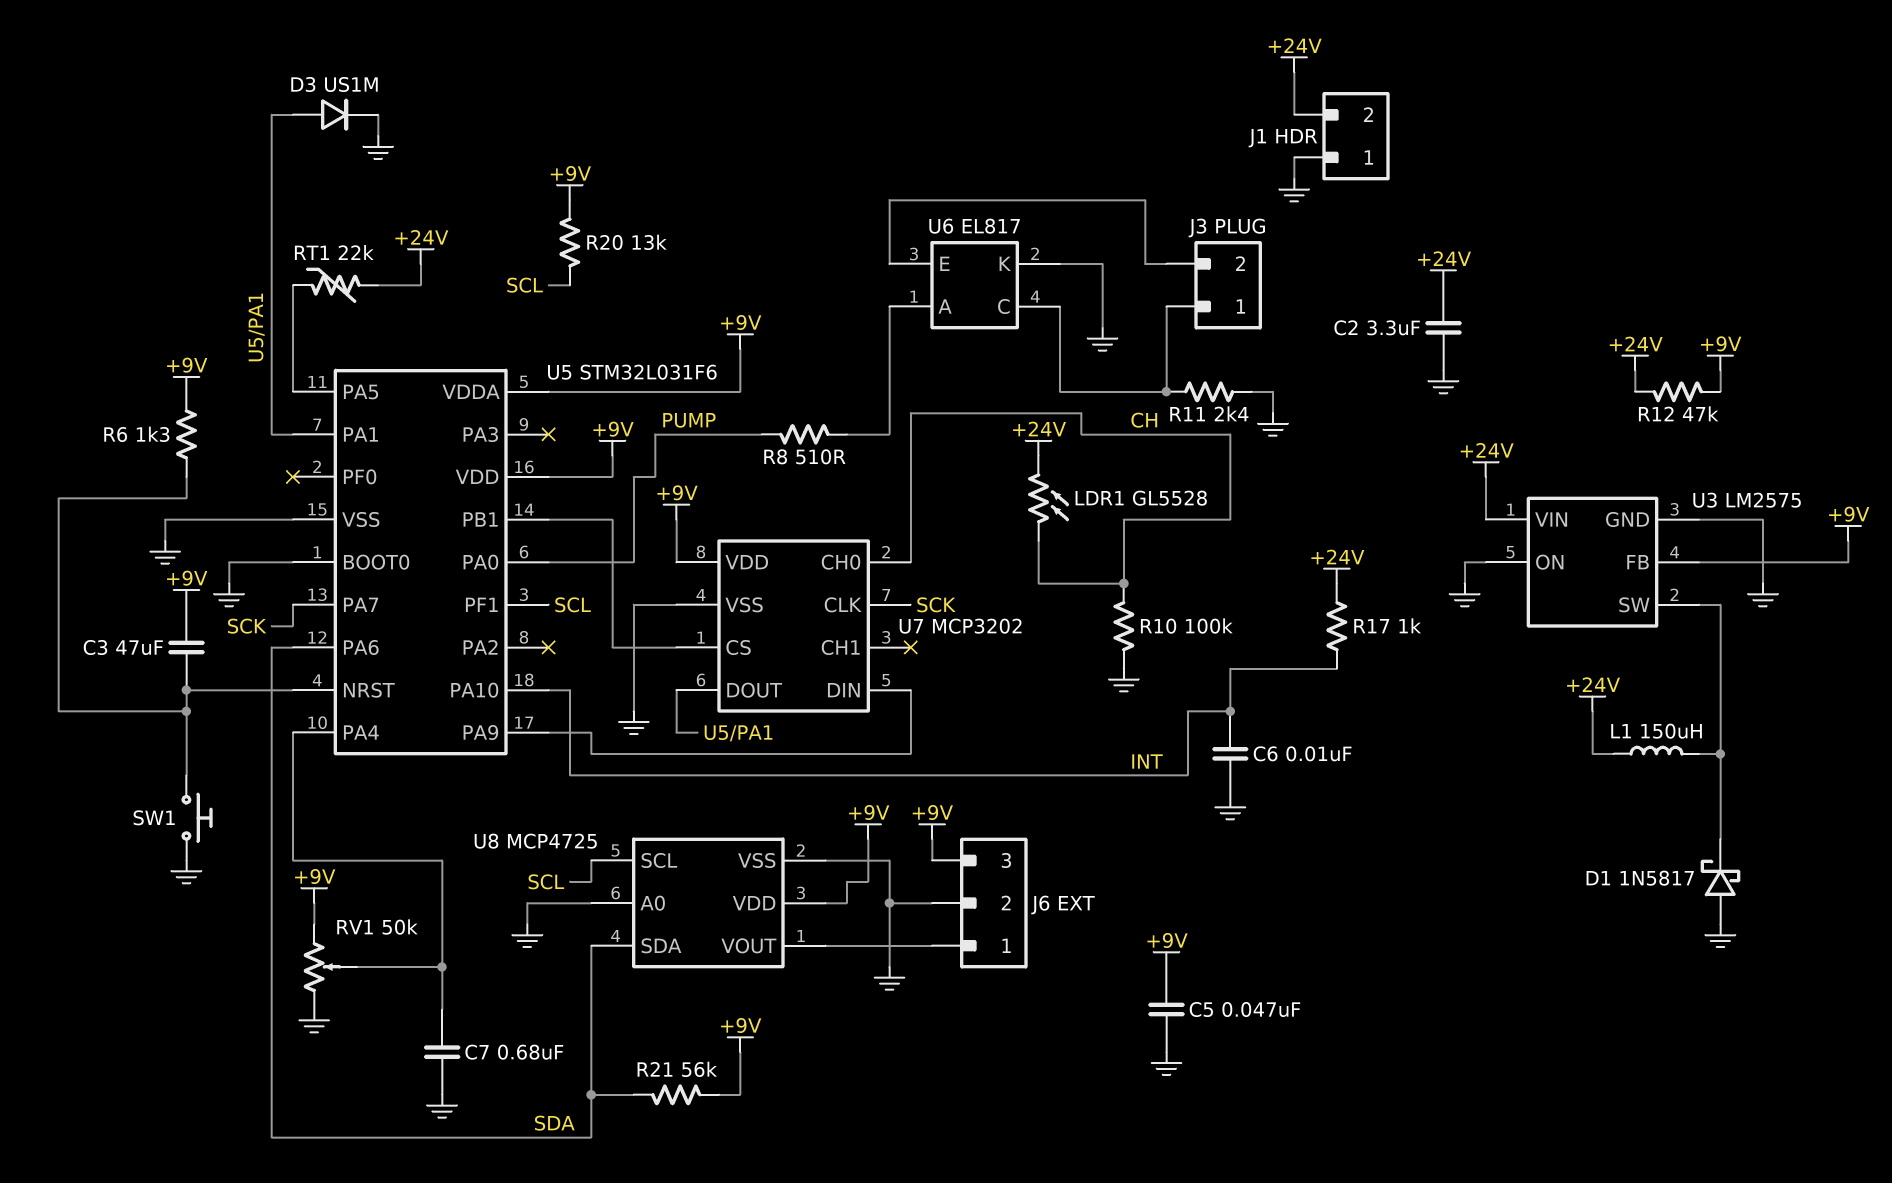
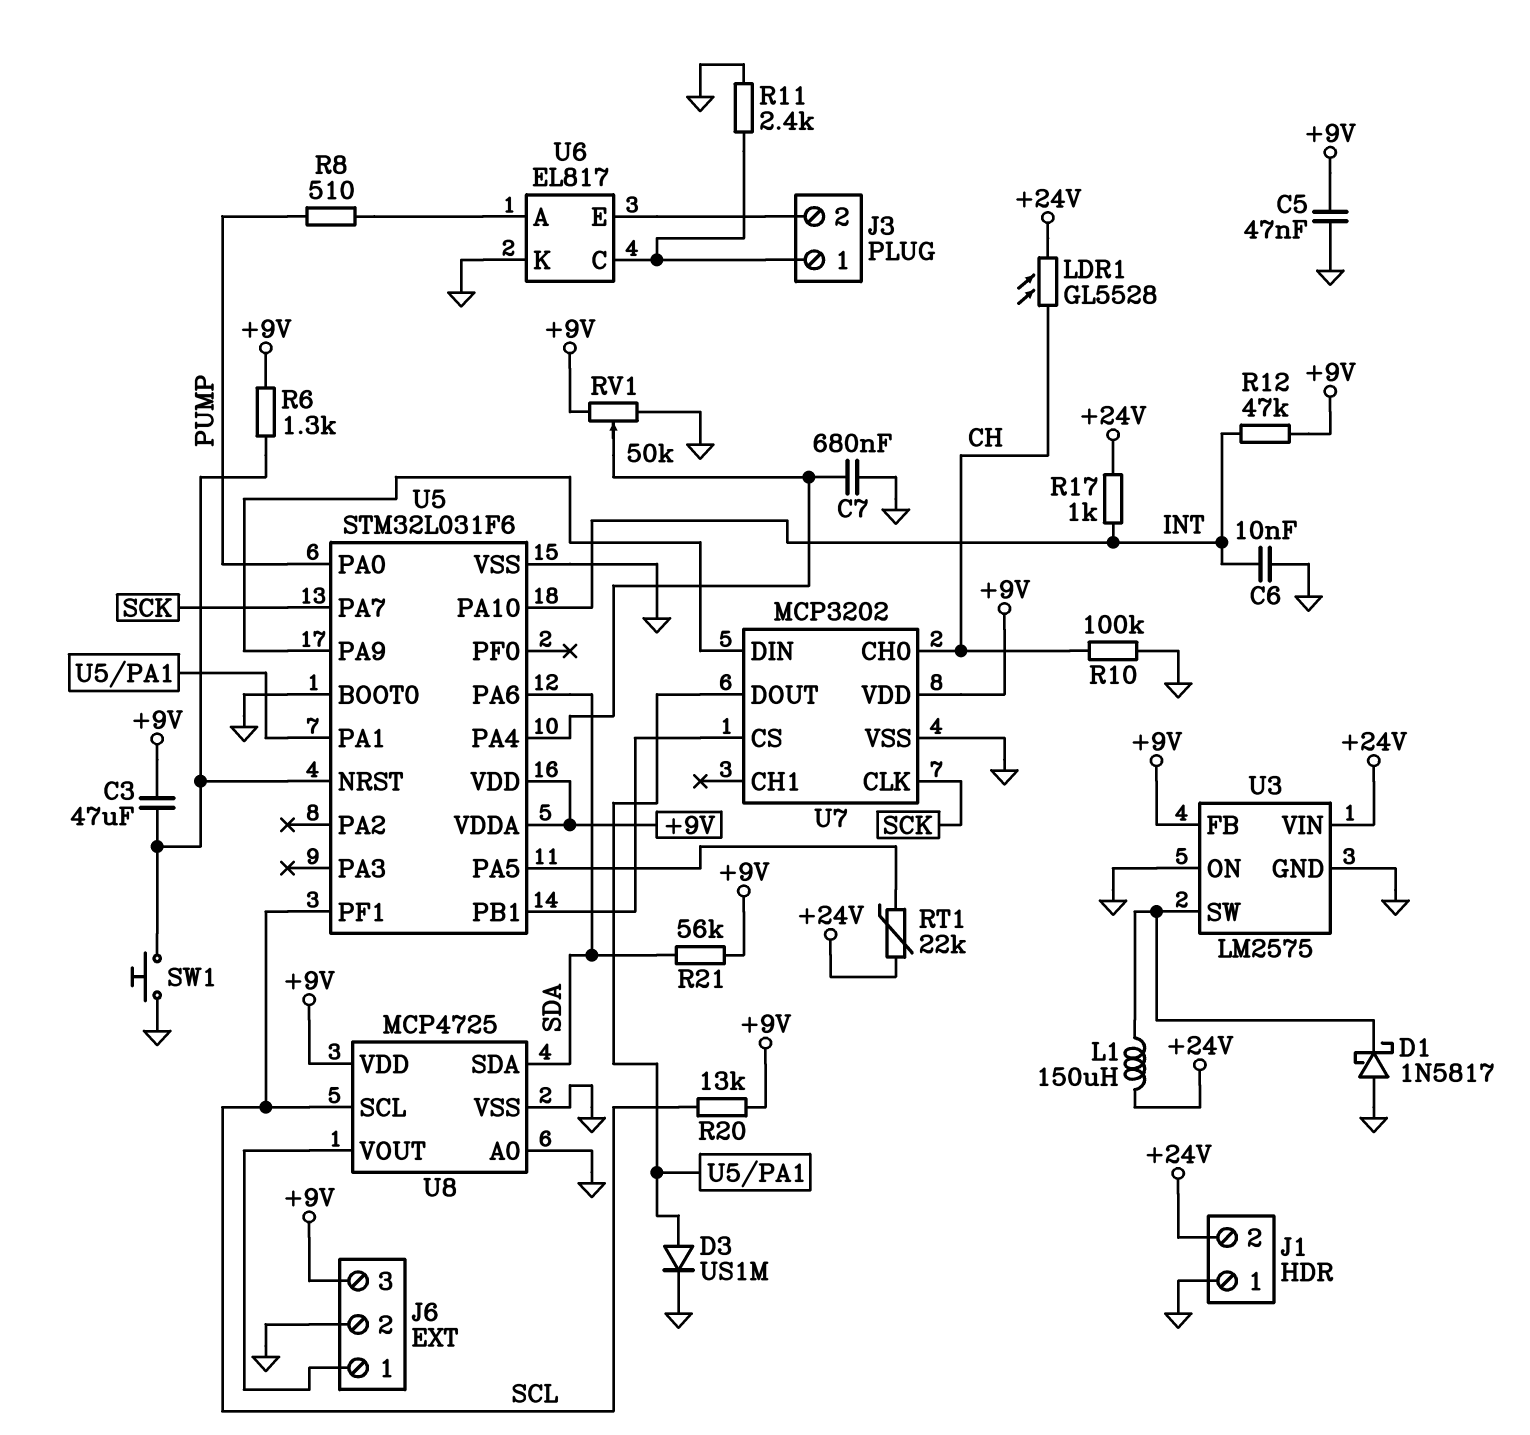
C2: 3.3uF (+24V, GND) -> none
R12: 47k (+9V, +24V) -> 47k (+9V, INT)

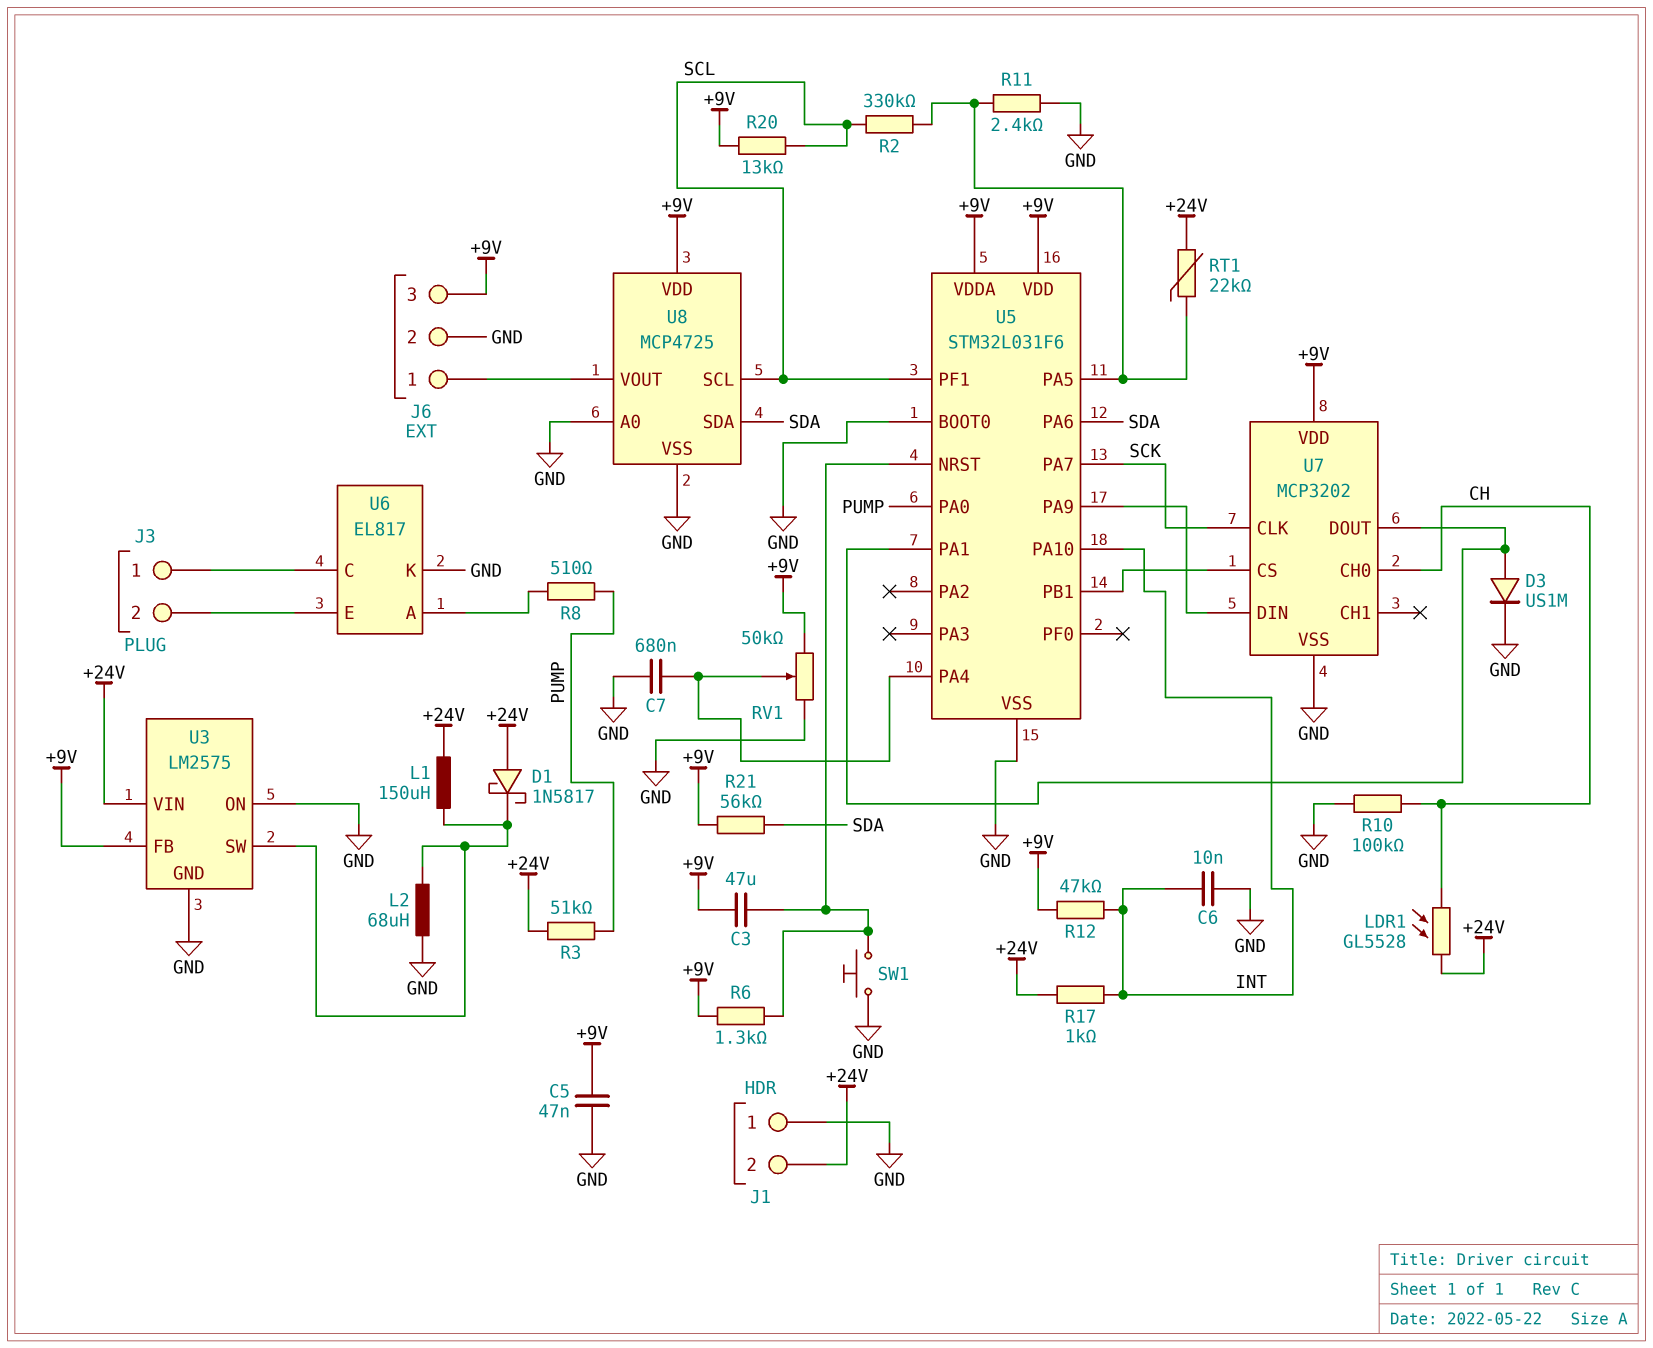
D1: schottky 1N5817 (A GND, K U3/SW) -> schottky 1N5817 (A +24V, K U3/SW)
L2: none -> 68uH (GND, U3/SW)
R2: none -> 330k (SCL, U5/PA5)
R3: none -> 51k (+24V, PUMP)
R11: 2.4k (GND, J3/1) -> 2.4k (GND, U5/PA5)

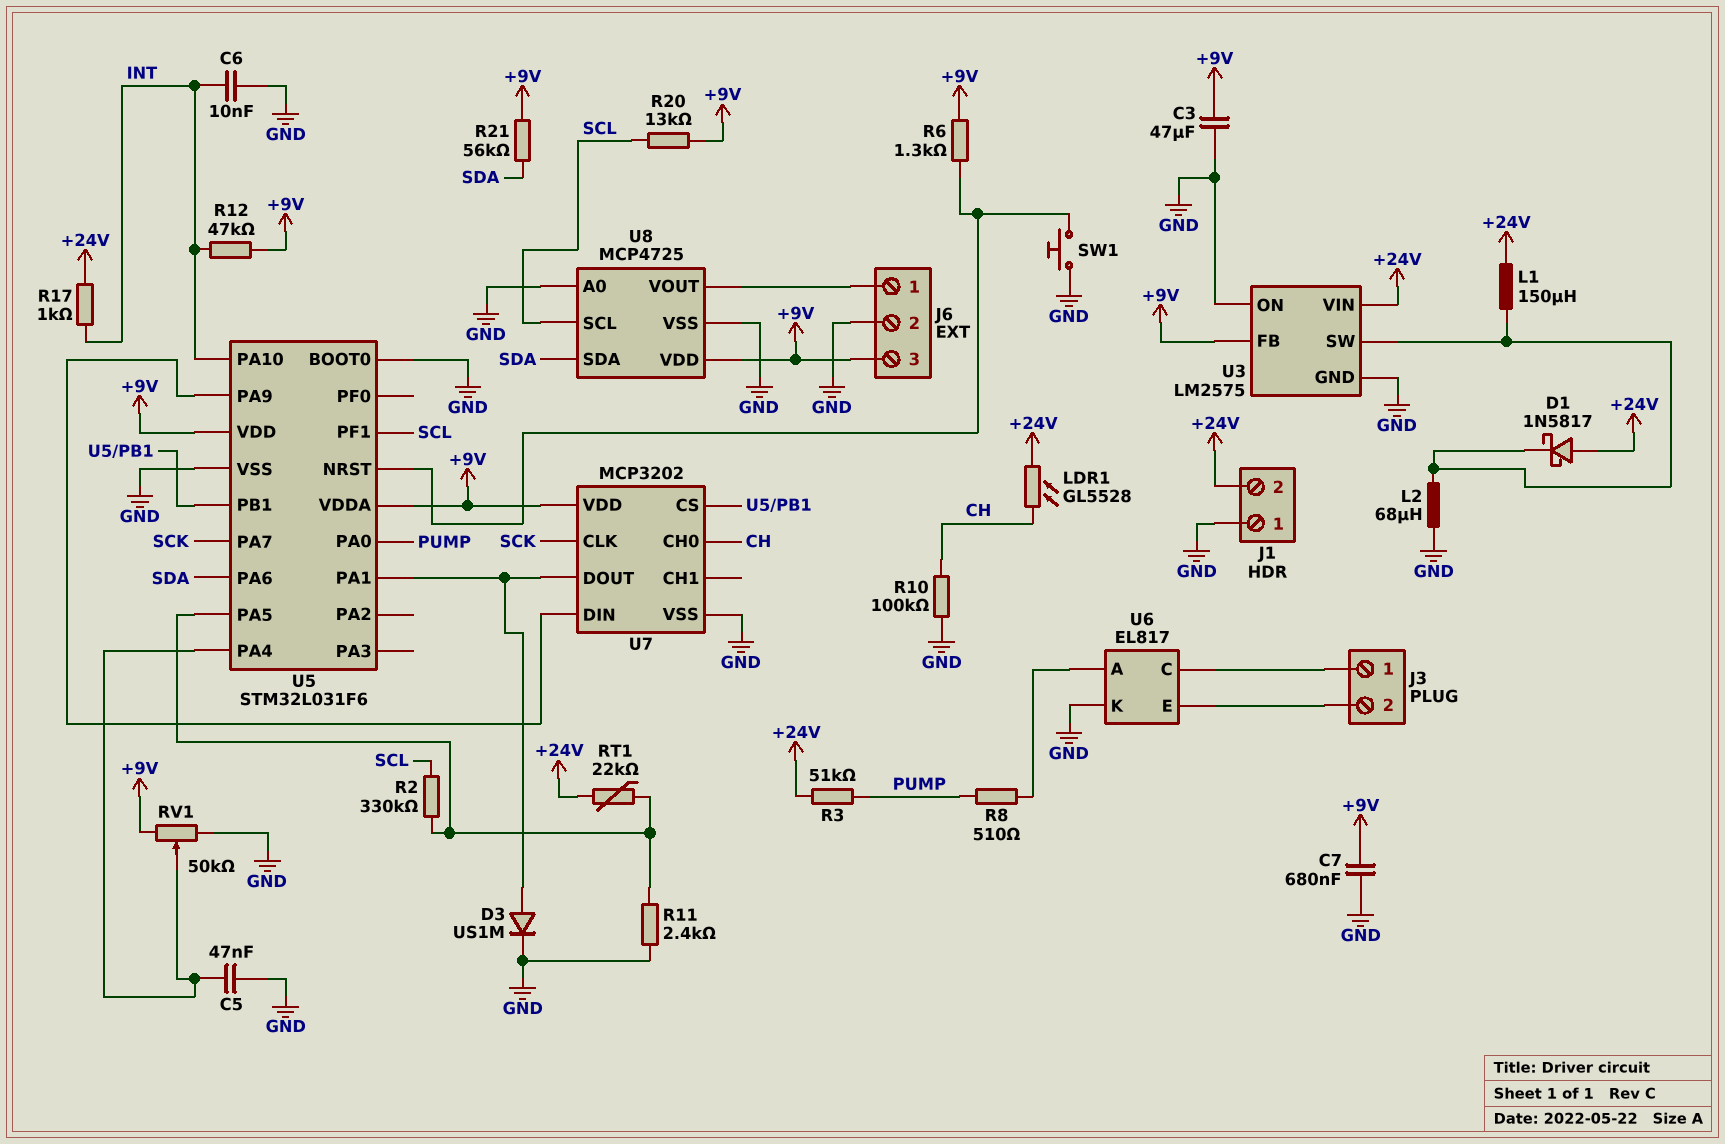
C3: 47uF (+9V, U5/NRST) -> 47uF (+9V, GND)
C5: 47nF (+9V, GND) -> 47nF (GND, U5/PA4)
C7: 680nF (GND, U5/PA4) -> 680nF (+9V, GND)

